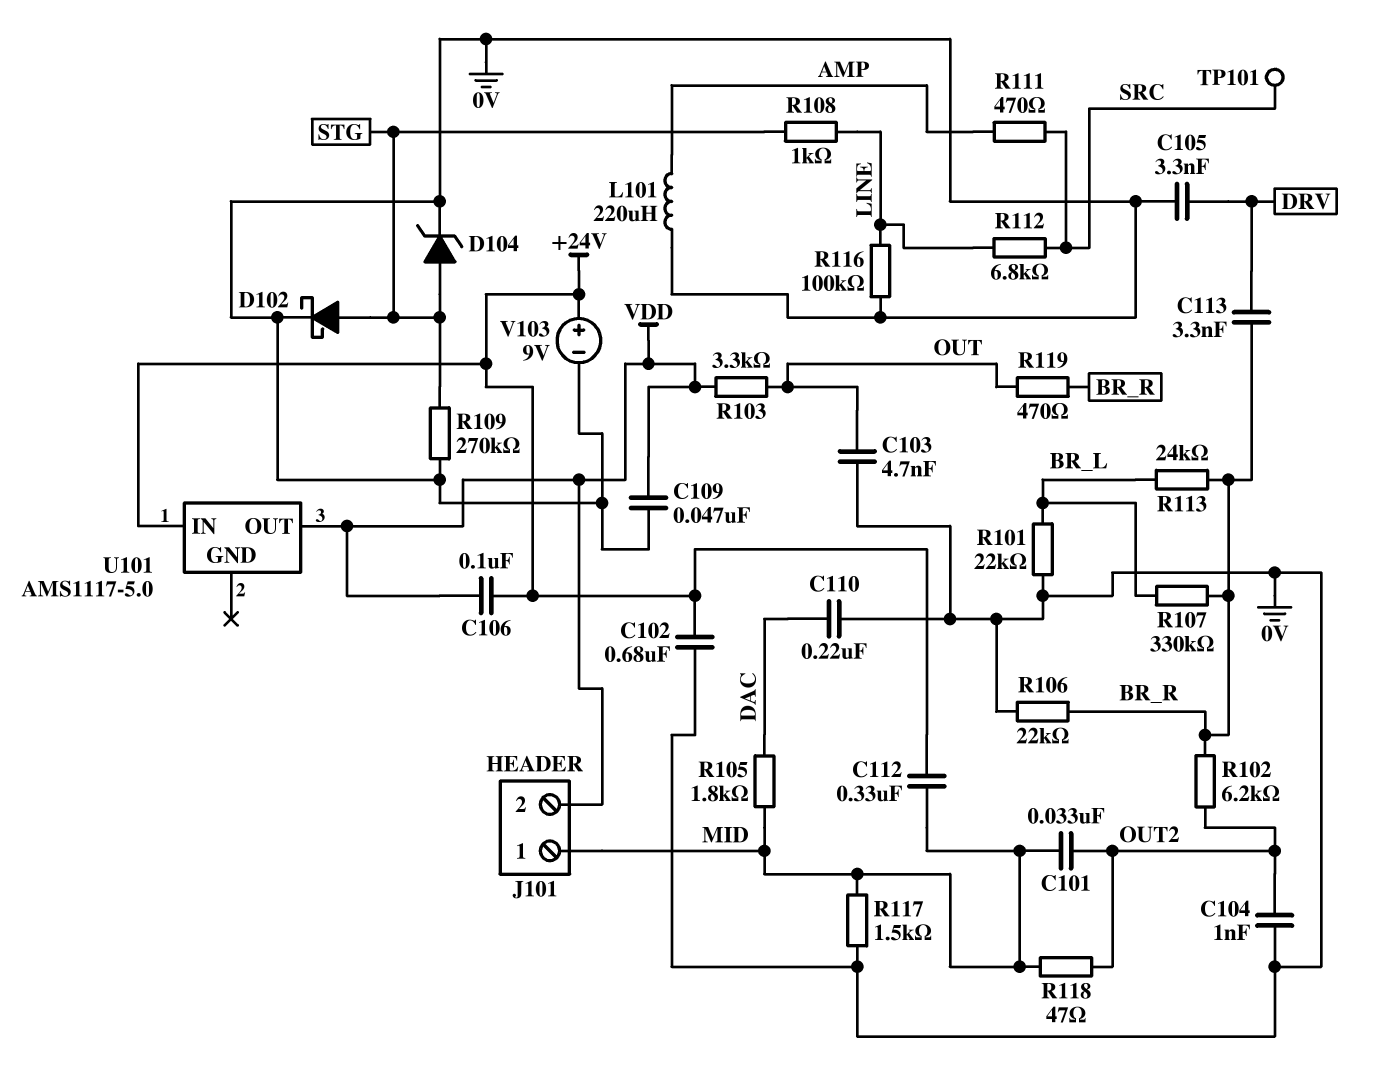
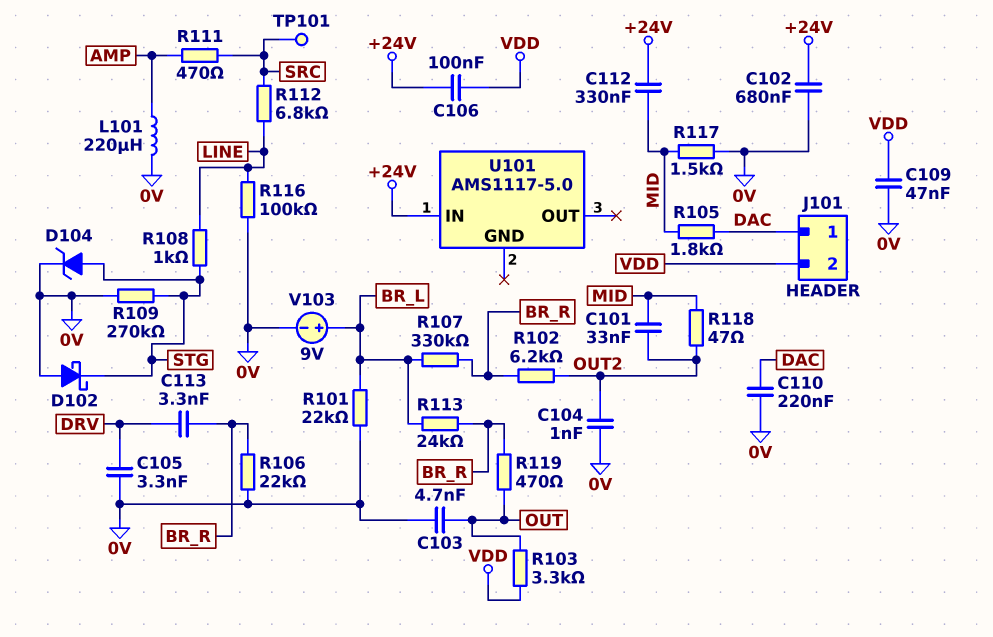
D102: schottky (A STG, K 0V) -> schottky (A 0V, K STG)
J101 pin 1: MID -> DAC
U101 pin OUT: VDD -> none
V103: 9V (plus +24V, minus 0V) -> 9V (plus BR_L, minus 0V)

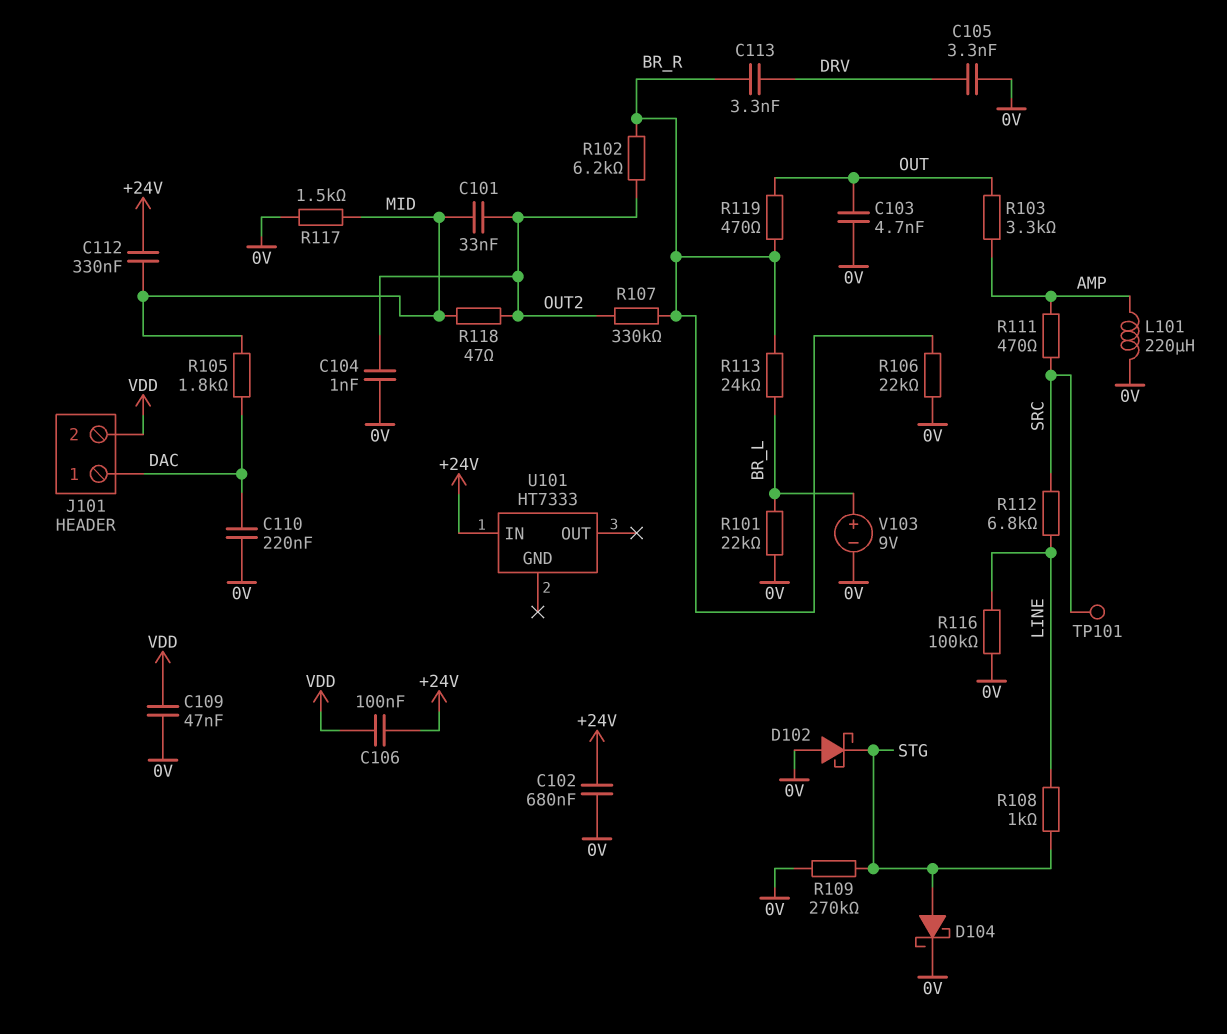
D104: zener (A STG, K 0V) -> schottky (A STG, K 0V)
R103: 3.3k (OUT, VDD) -> 3.3k (AMP, OUT)
R107: 330k (BR_L, BR_R) -> 330k (BR_R, OUT2)
U101: AMS1117-5.0 -> HT7333

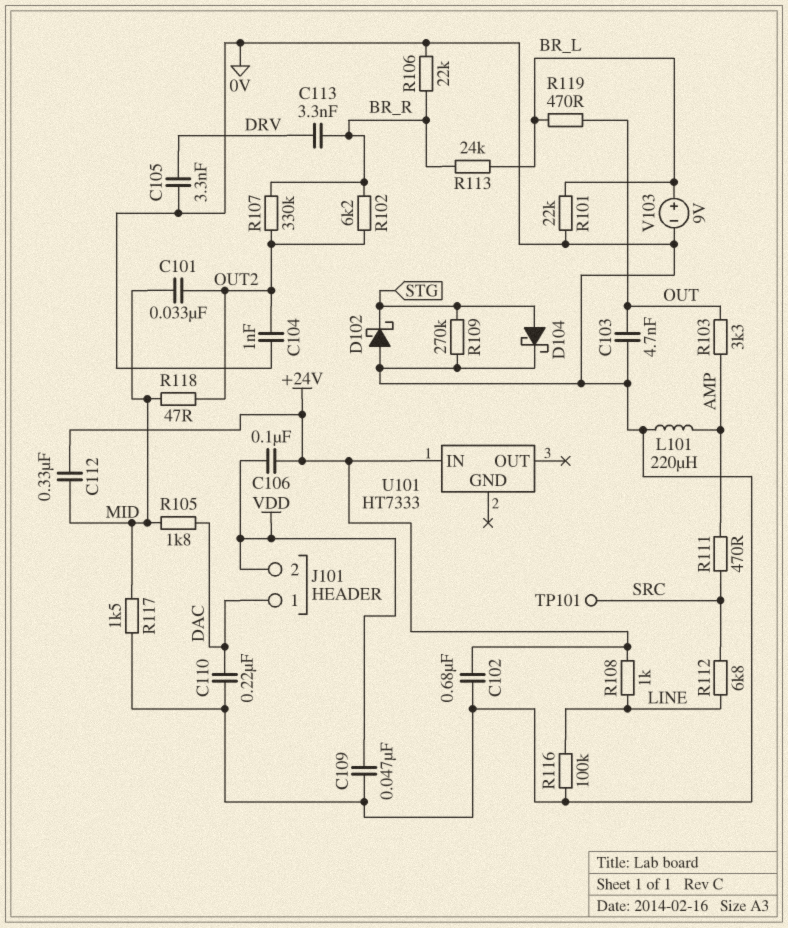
R108: 1k (LINE, STG) -> 1k (+24V, LINE)
R119: 470 (BR_R, OUT) -> 470 (BR_L, OUT)

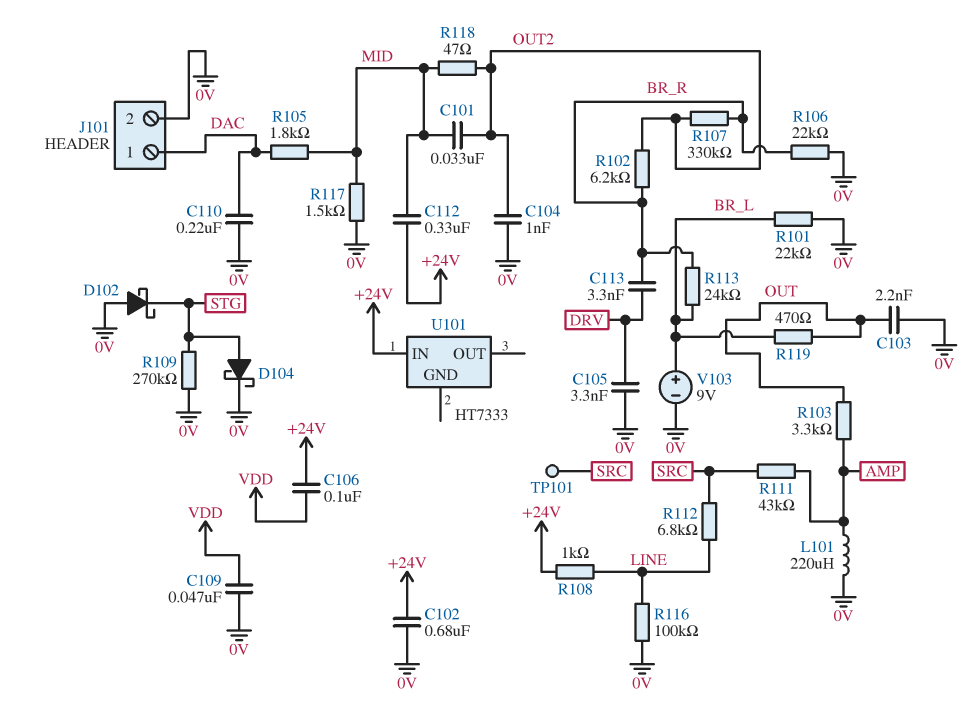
C103: 4.7nF (0V, OUT) -> 2.2nF (0V, OUT)
J101 pin 2: VDD -> 0V
R111: 470 (AMP, SRC) -> 43k (AMP, SRC)

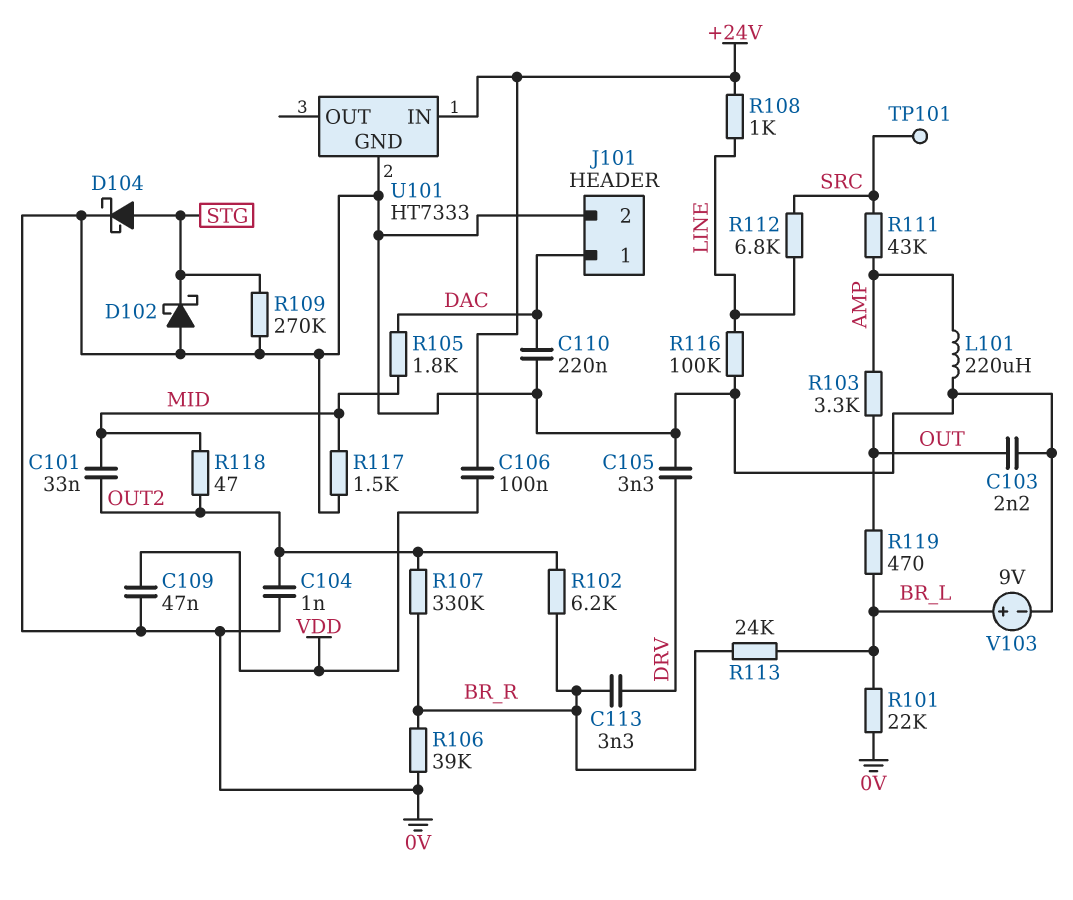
C102: 680nF (+24V, 0V) -> none
C112: 330nF (+24V, MID) -> none
R106: 22k (0V, BR_R) -> 39k (0V, BR_R)
U101 pin GND: none -> 0V

